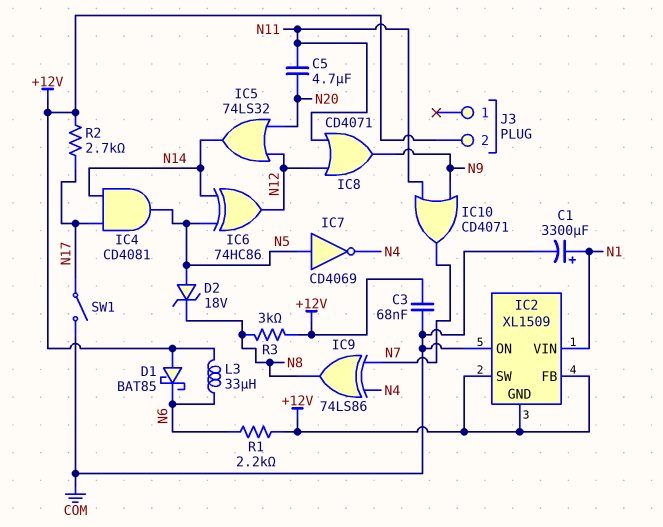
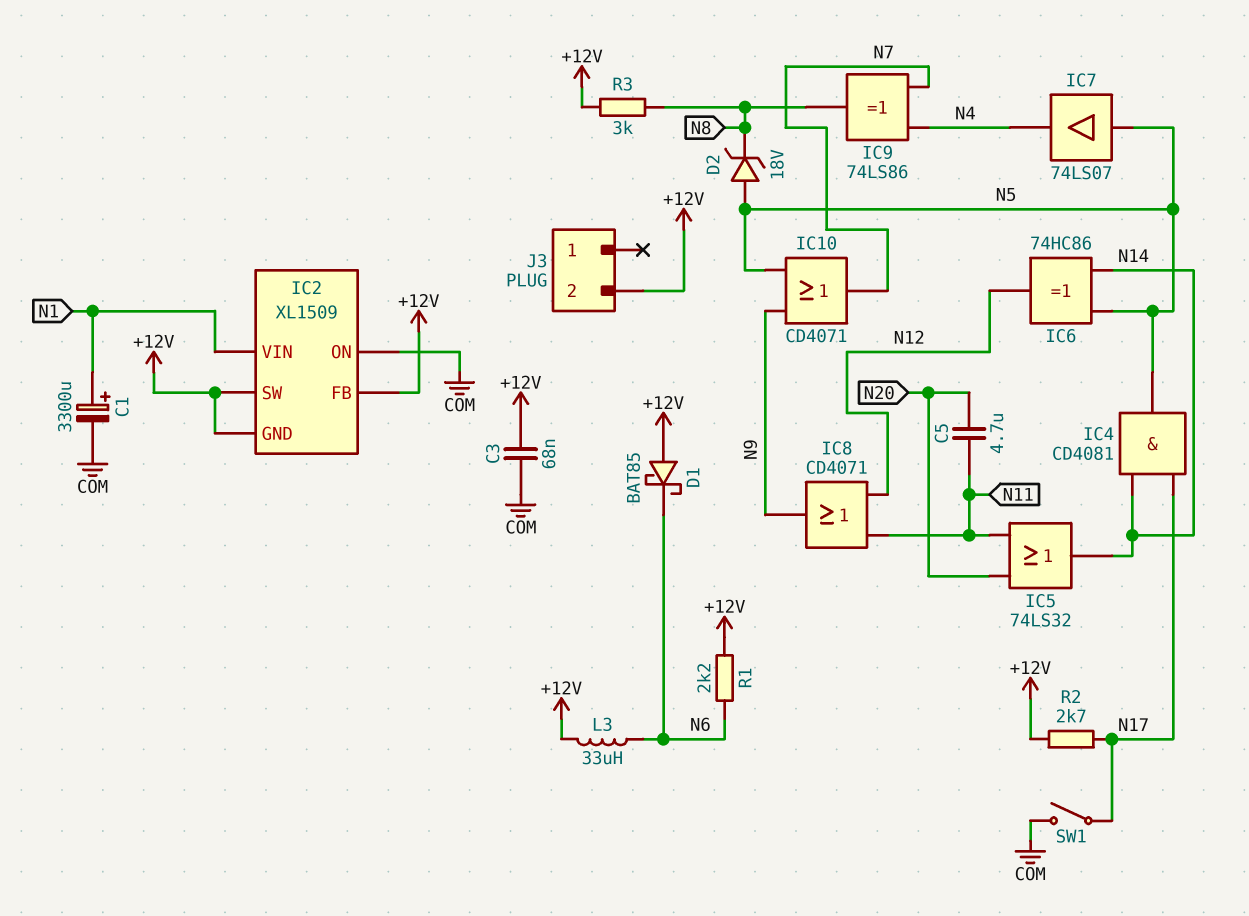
IC5: OR 74LS32 (in N12, in N20, out N14) -> OR 74LS32 (in N11, in N20, out N14)
IC7: NOT CD4069 (in N5, out N4) -> buffer 74LS07 (in N5, out N4)
IC10: OR CD4071 (in N9, in N11, out N7) -> OR CD4071 (in N5, in N9, out N7)

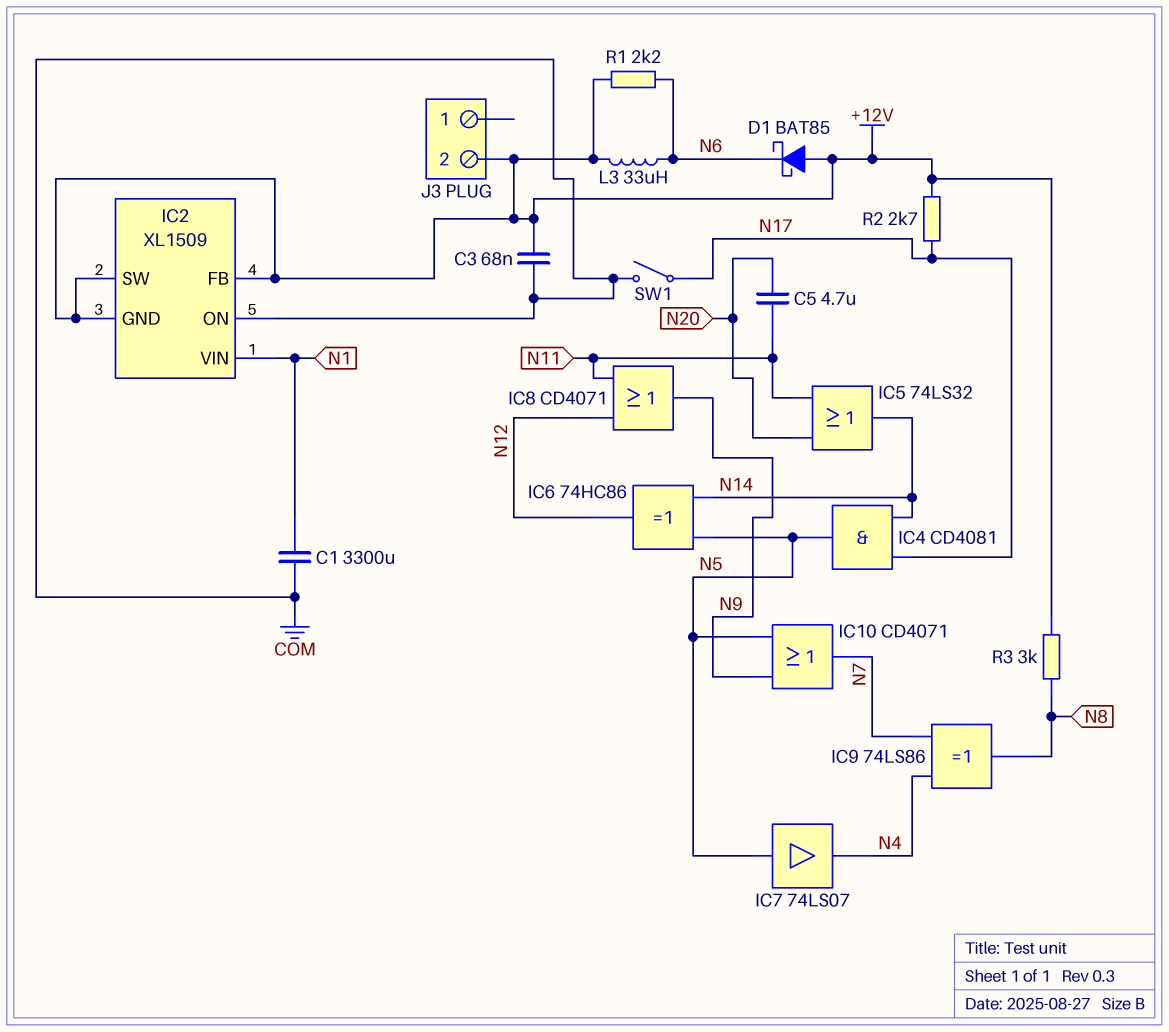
C1: 3300uF (plus N1, minus COM) -> 3300uF (COM, N1)
D2: zener 18V (A N5, K N8) -> none

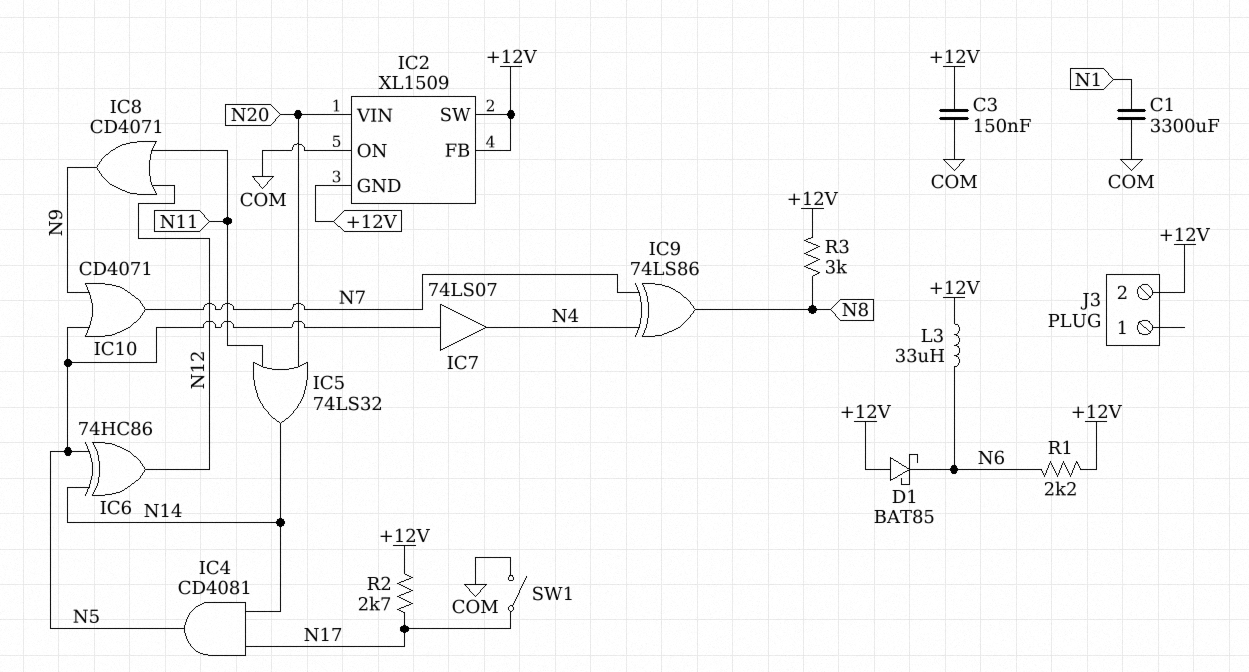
C3: 68nF (+12V, COM) -> 150nF (+12V, COM)
C5: 4.7uF (N11, N20) -> none
IC2 pin VIN: N1 -> N20

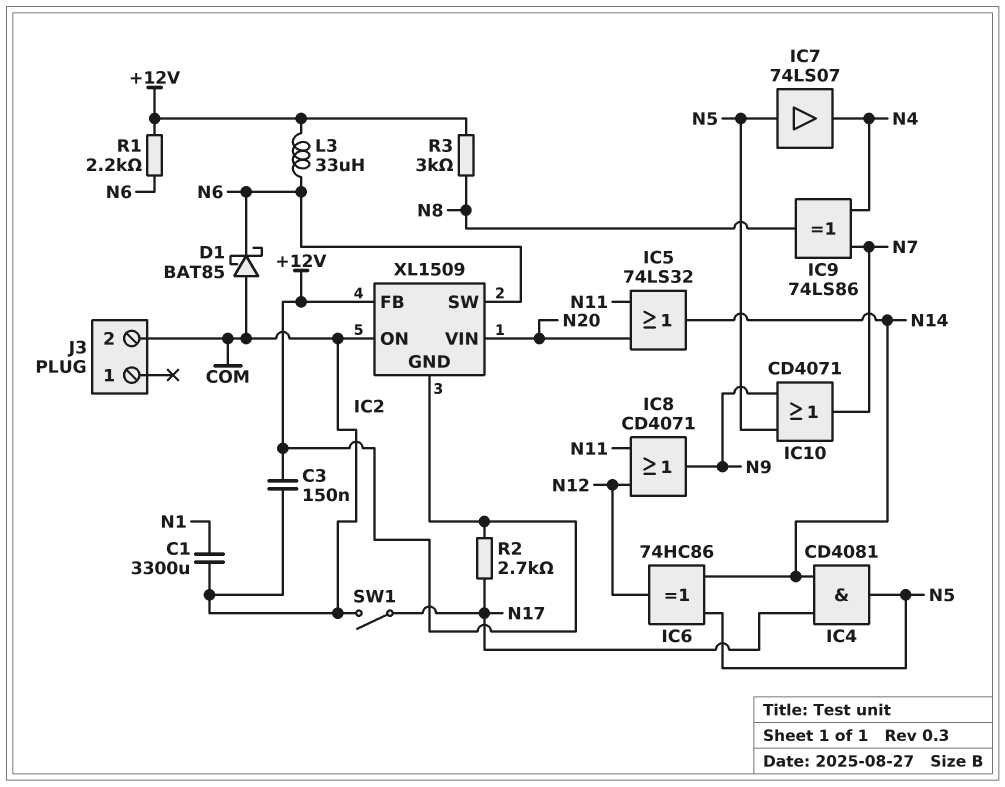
D1: schottky BAT85 (A +12V, K N6) -> schottky BAT85 (A COM, K N6)
IC2 pin SW: +12V -> N6
J3 pin 2: +12V -> COM

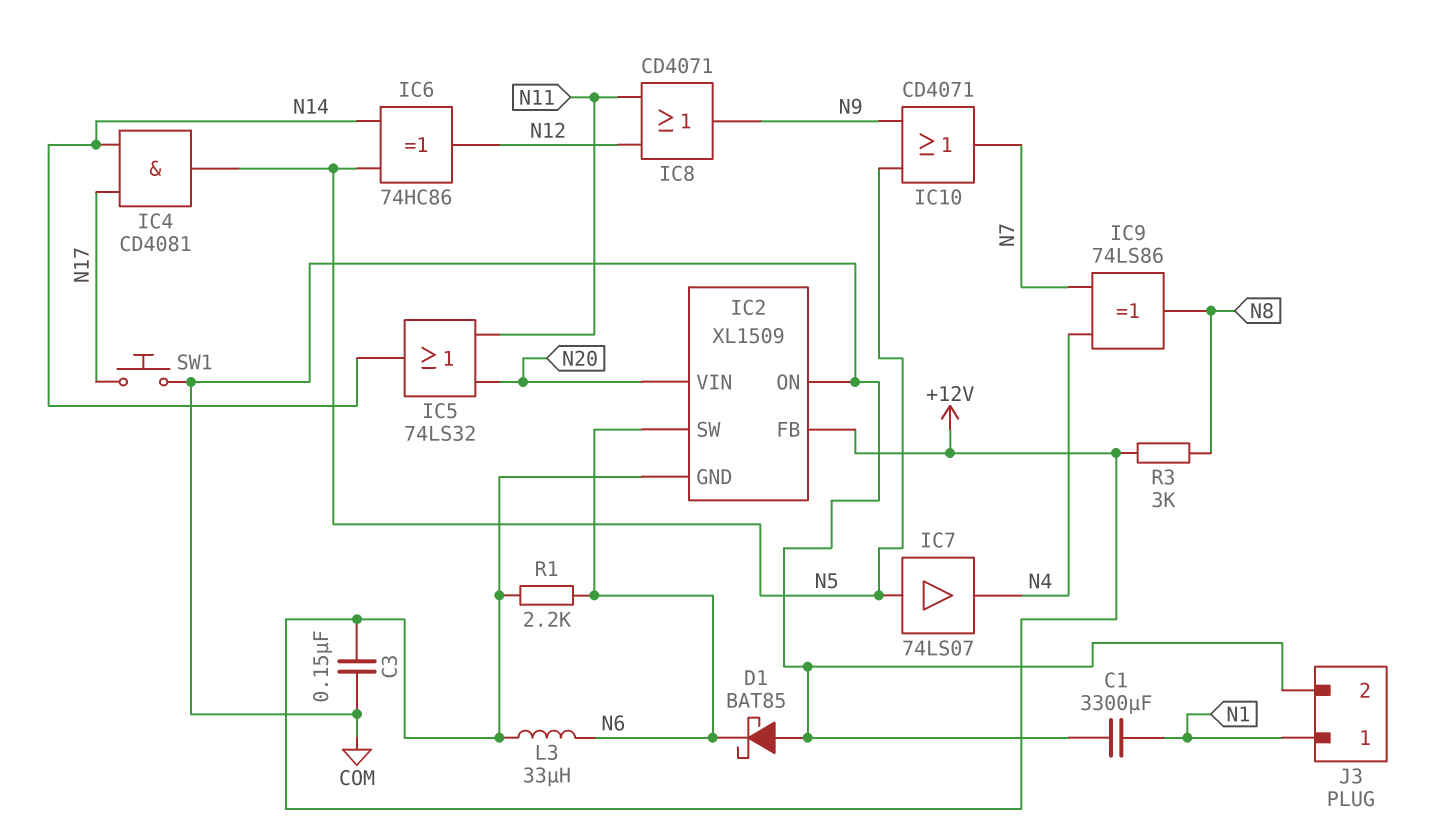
J3 pin 1: none -> N1
R2: 2.7k (+12V, N17) -> none
SW1: switch (COM, N17) -> button (COM, N17)

